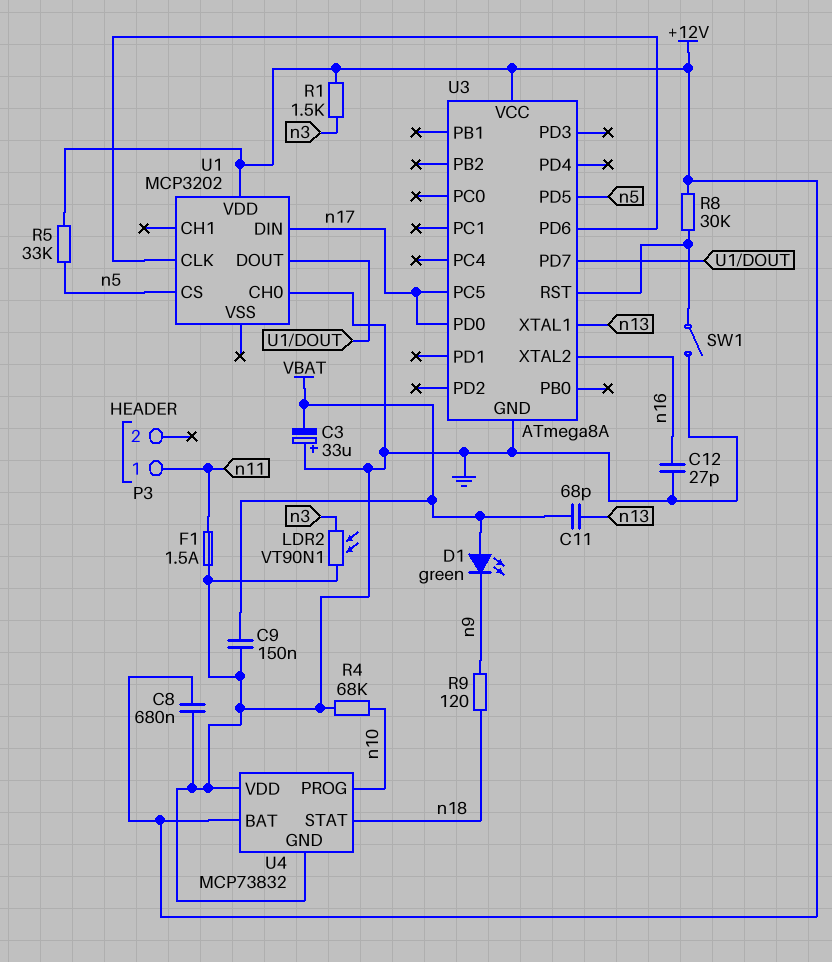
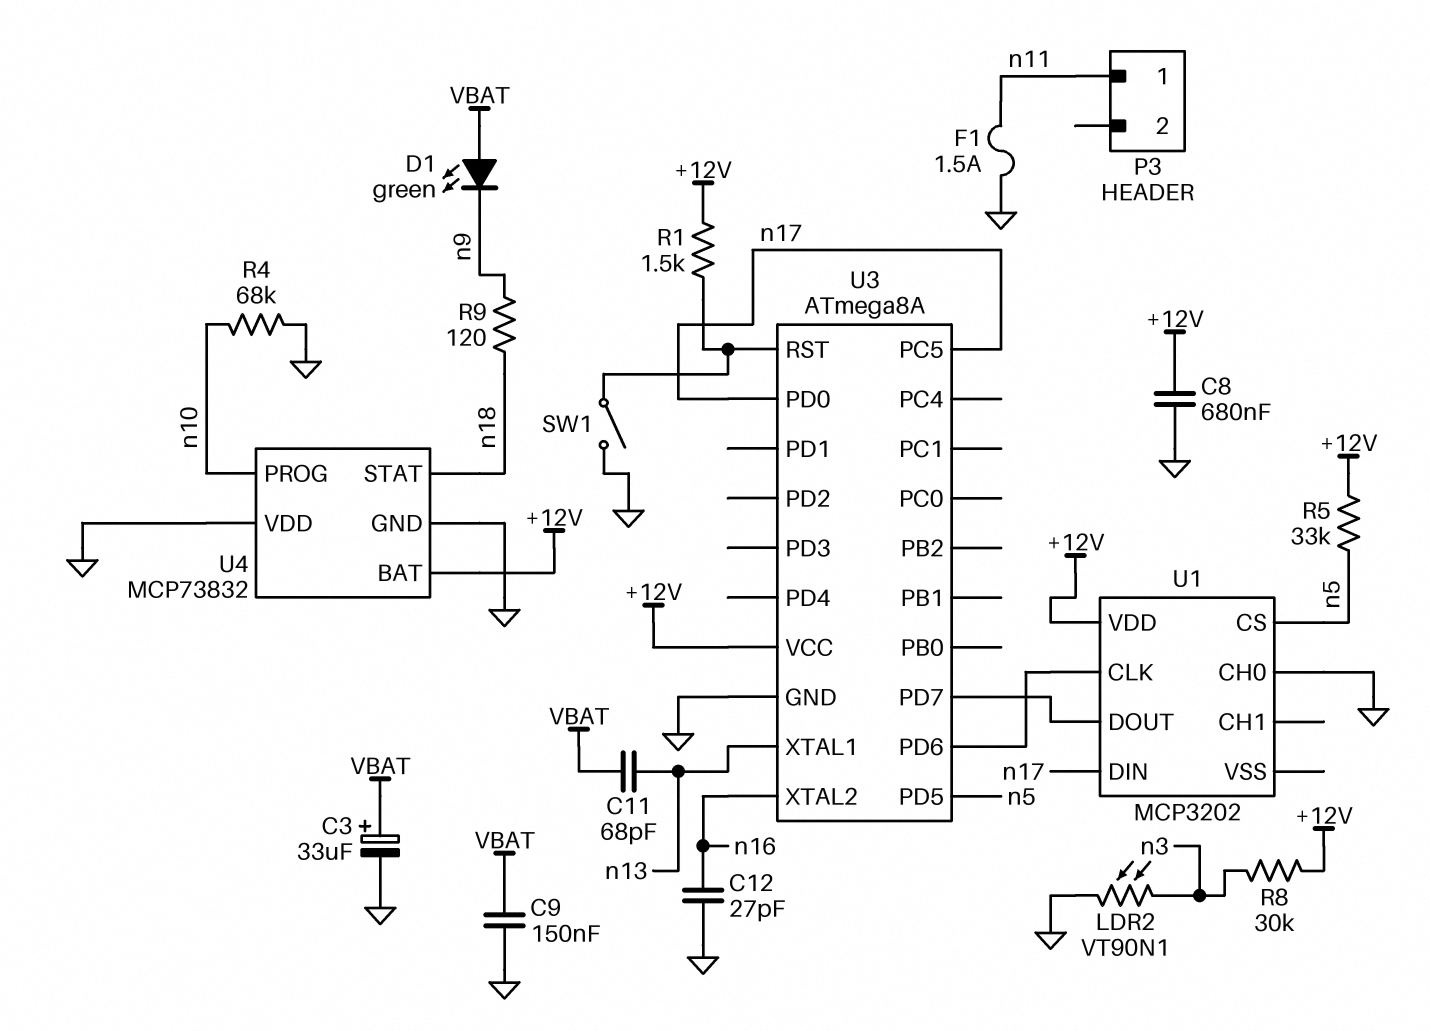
C3: 33uF (plus GND, minus VBAT) -> 33uF (plus VBAT, minus GND)
R1: 1.5k (+12V, n3) -> 1.5k (+12V, U3/RST)
R8: 30k (+12V, U3/RST) -> 30k (+12V, n3)

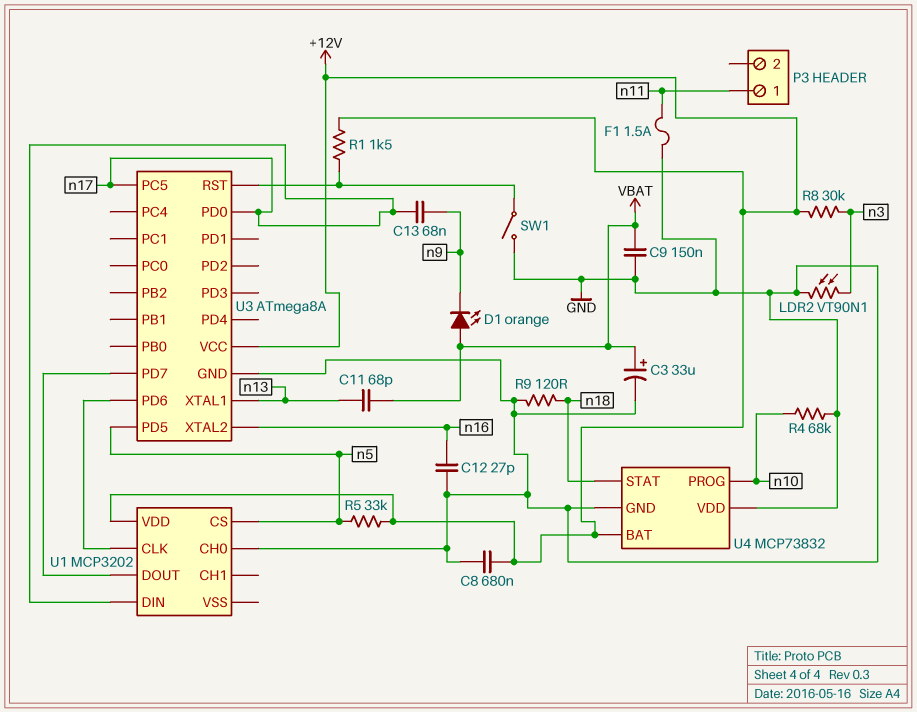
C13: none -> 68nF (n9, n17)
D1: LED green (A VBAT, K n9) -> LED orange (A VBAT, K n9)
R9: 120 (n9, n18) -> 120 (GND, n18)

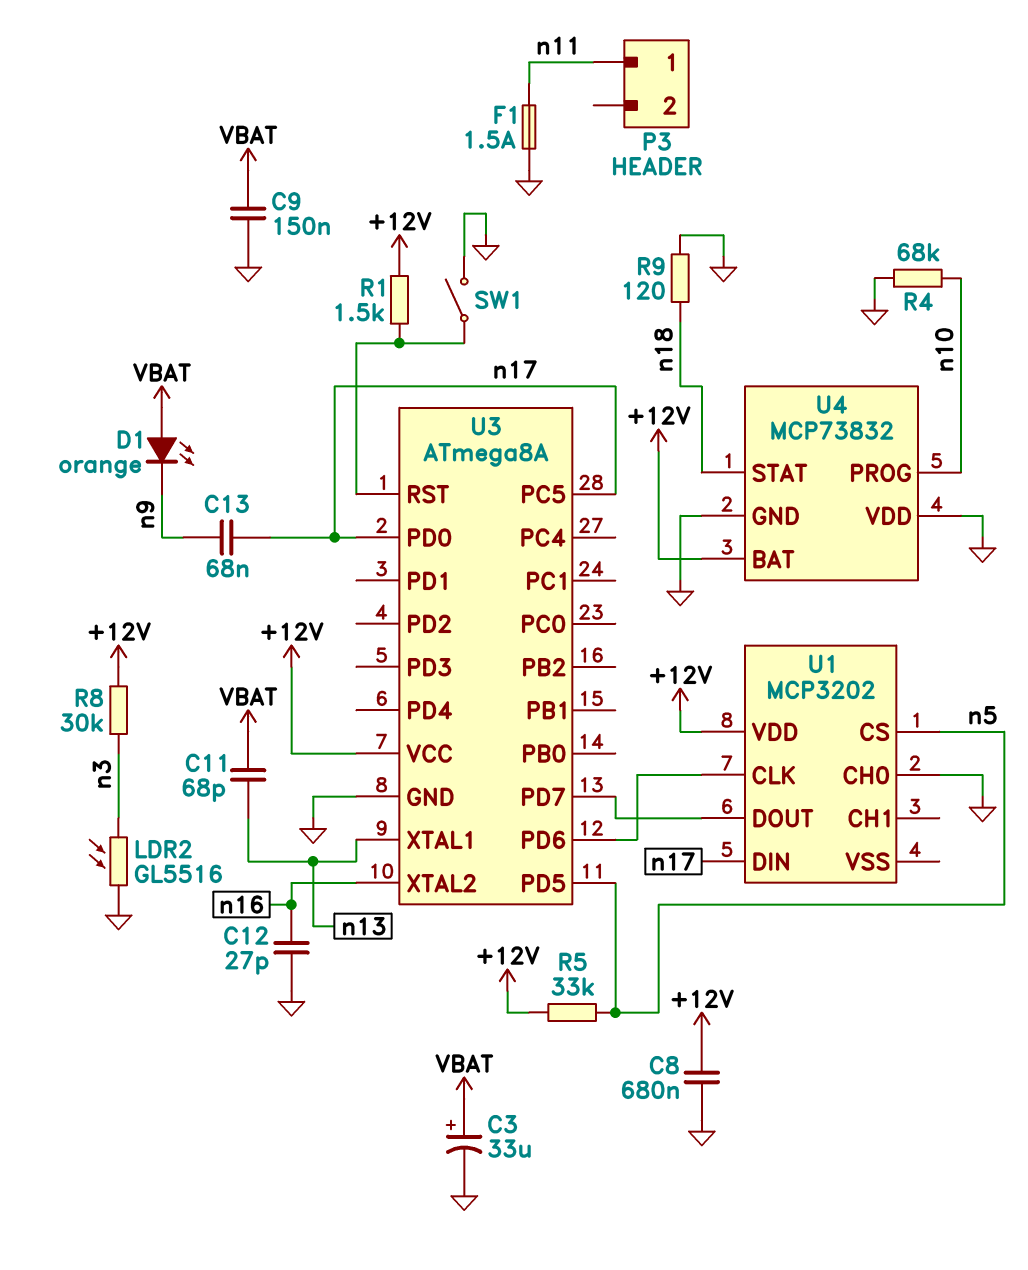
LDR2: VT90N1 (GND, n3) -> GL5516 (GND, n3)

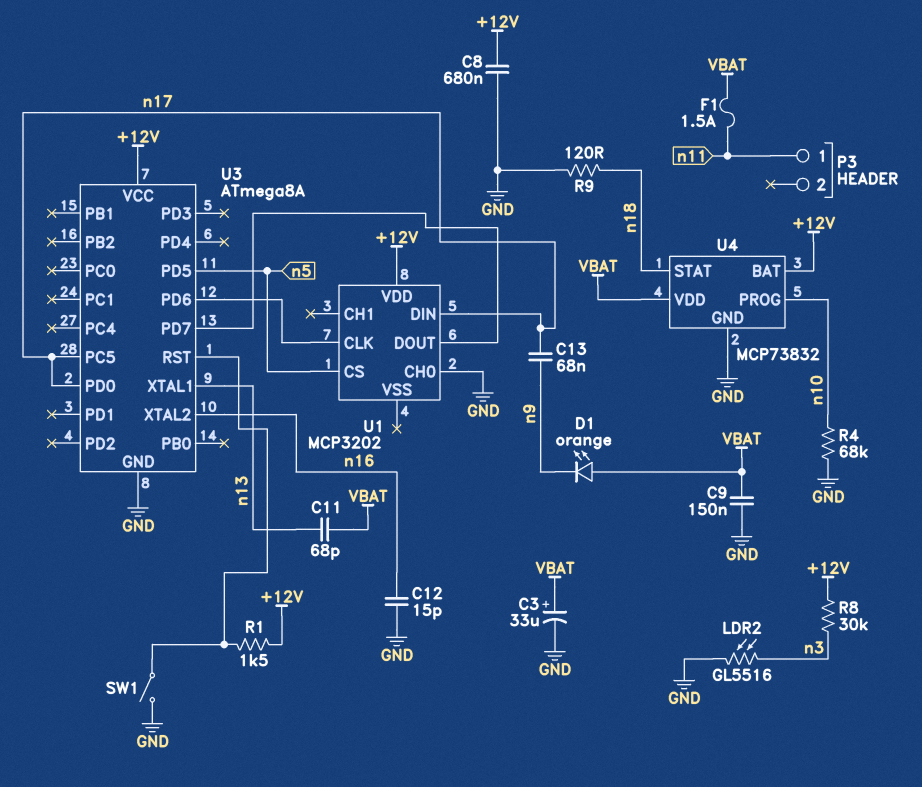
C12: 27pF (GND, n16) -> 15pF (GND, n16)
F1: 1.5A (GND, n11) -> 1.5A (VBAT, n11)
R5: 33k (+12V, n5) -> none
U4 pin VDD: GND -> VBAT

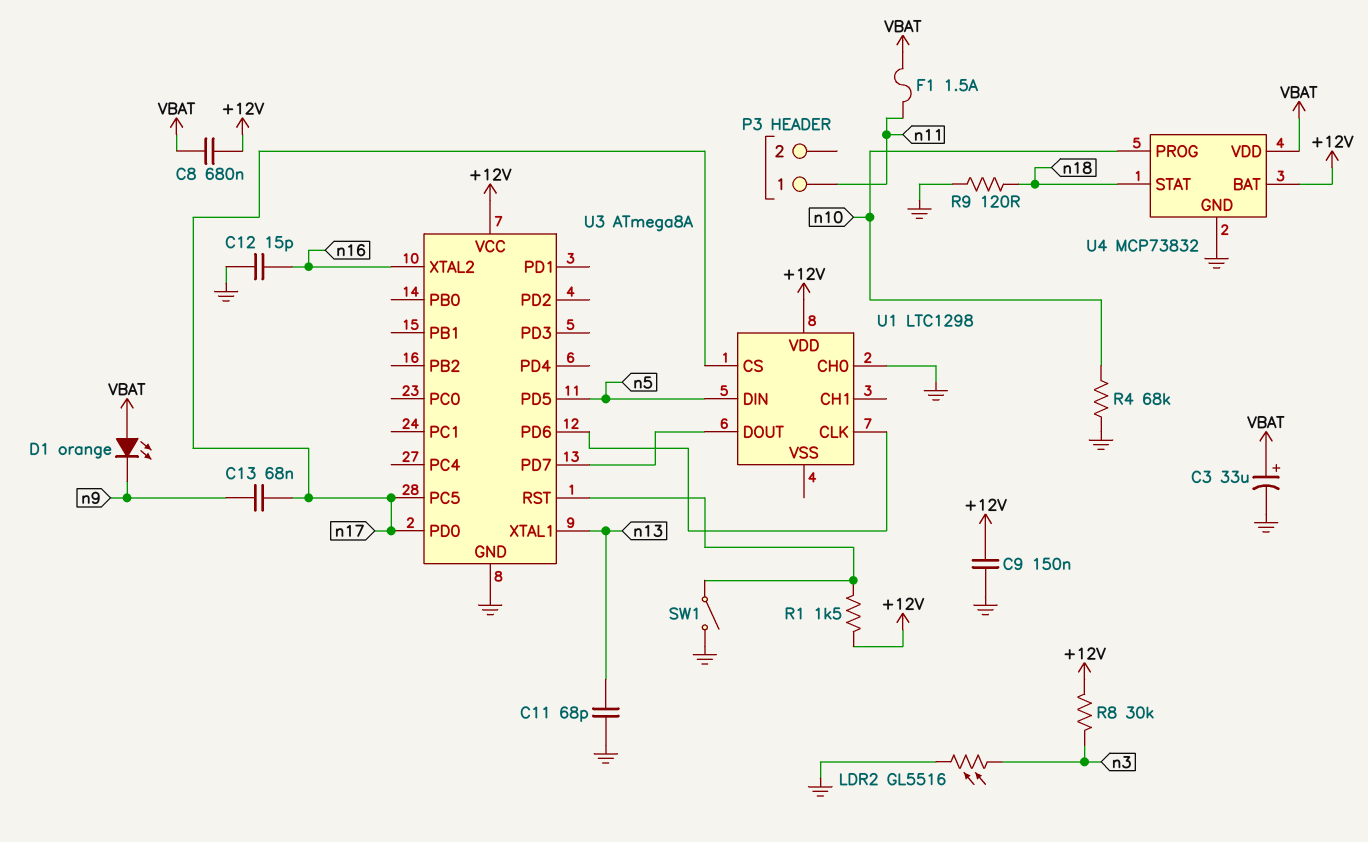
C8: 680nF (+12V, GND) -> 680nF (+12V, VBAT)
C9: 150nF (GND, VBAT) -> 150nF (+12V, GND)
C11: 68pF (VBAT, n13) -> 68pF (GND, n13)
U1: MCP3202 -> LTC1298
U1 pin CS: n5 -> n17
U1 pin DIN: n17 -> n5

